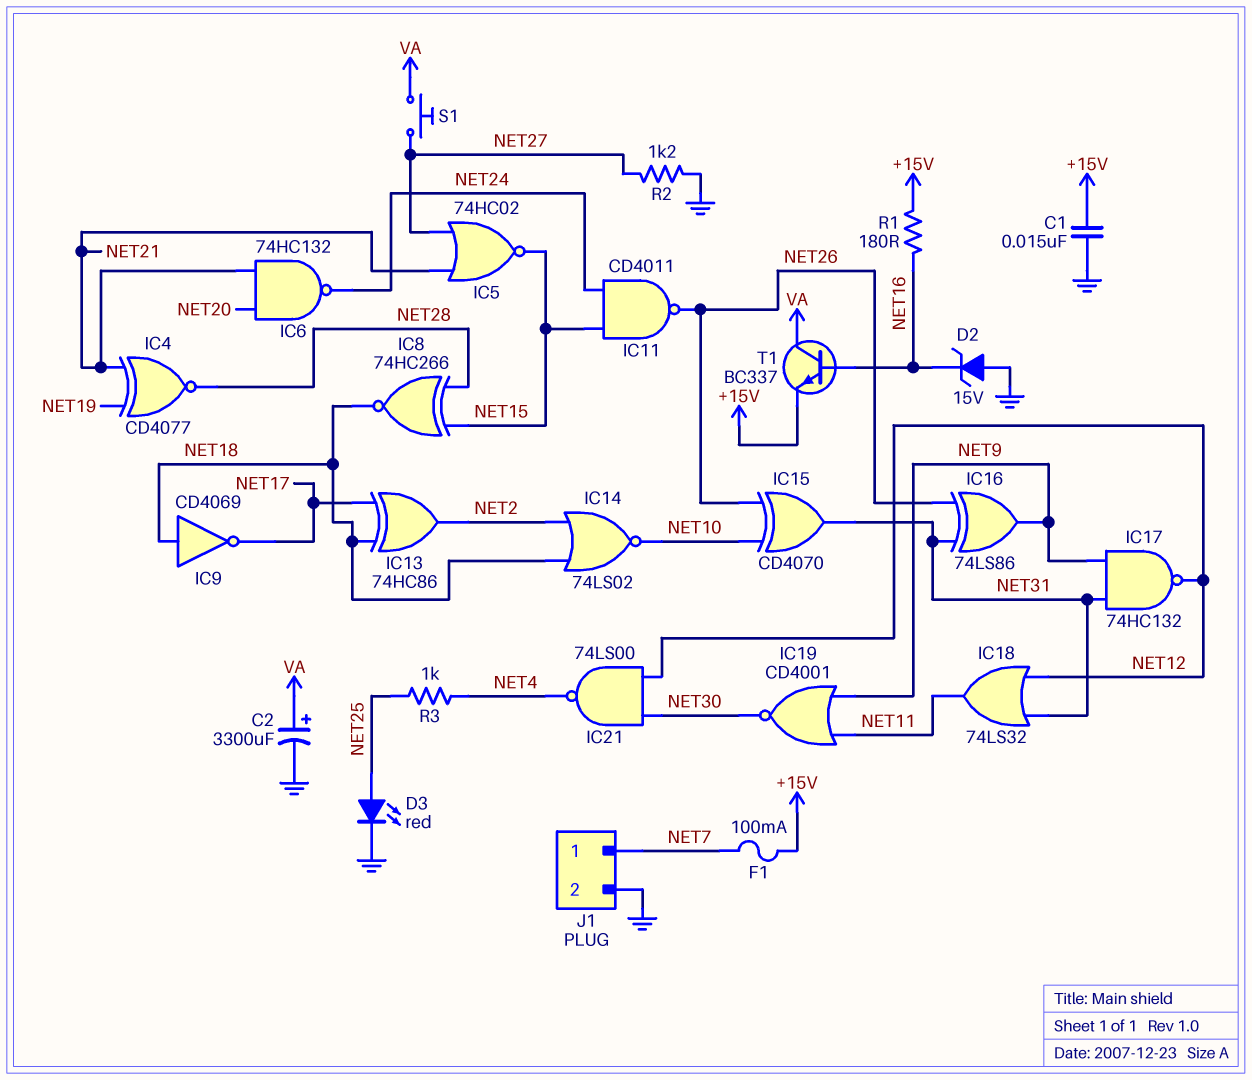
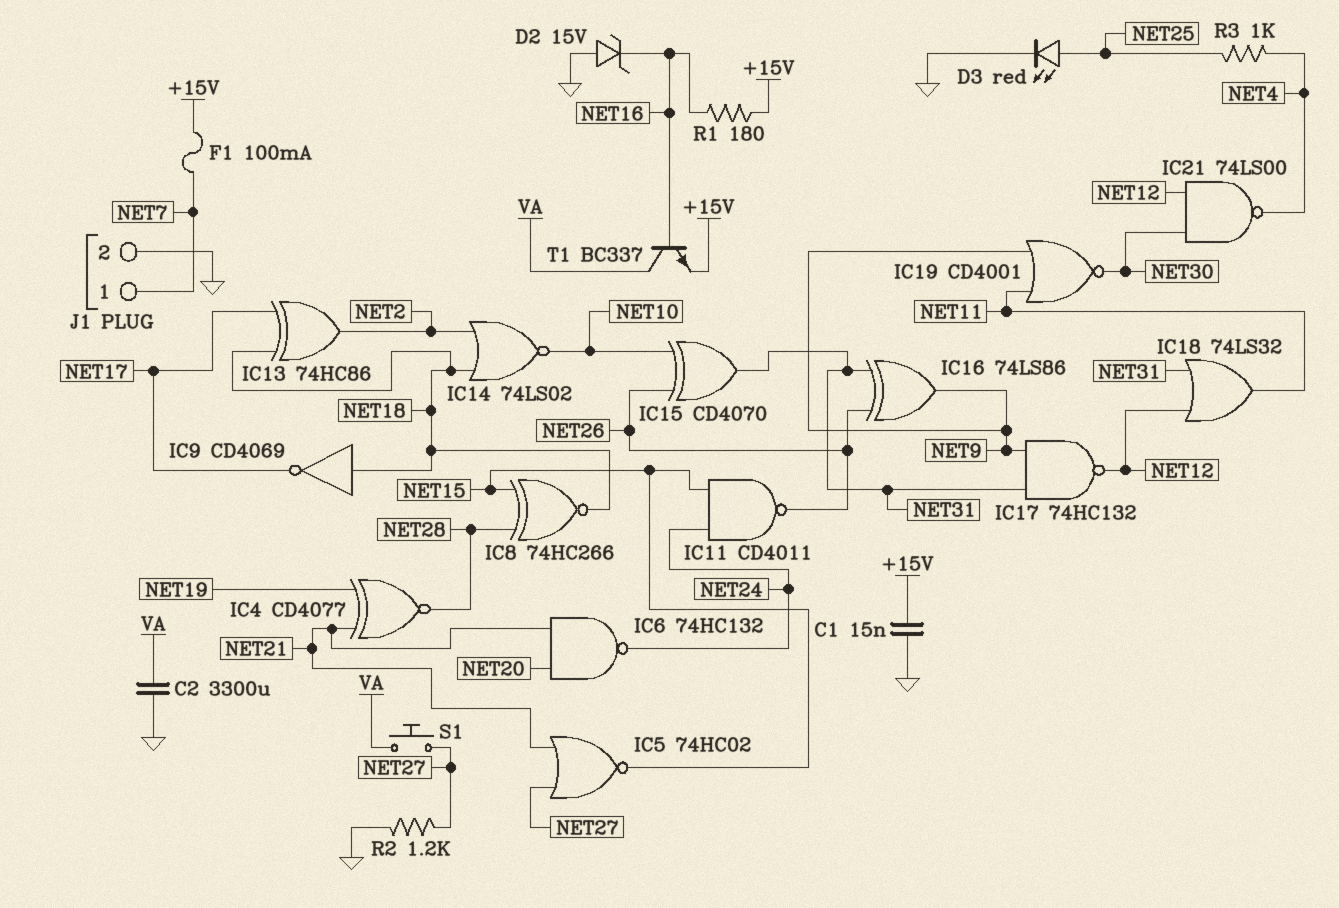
C2: 3300uF (plus VA, minus GND) -> 3300uF (GND, VA)

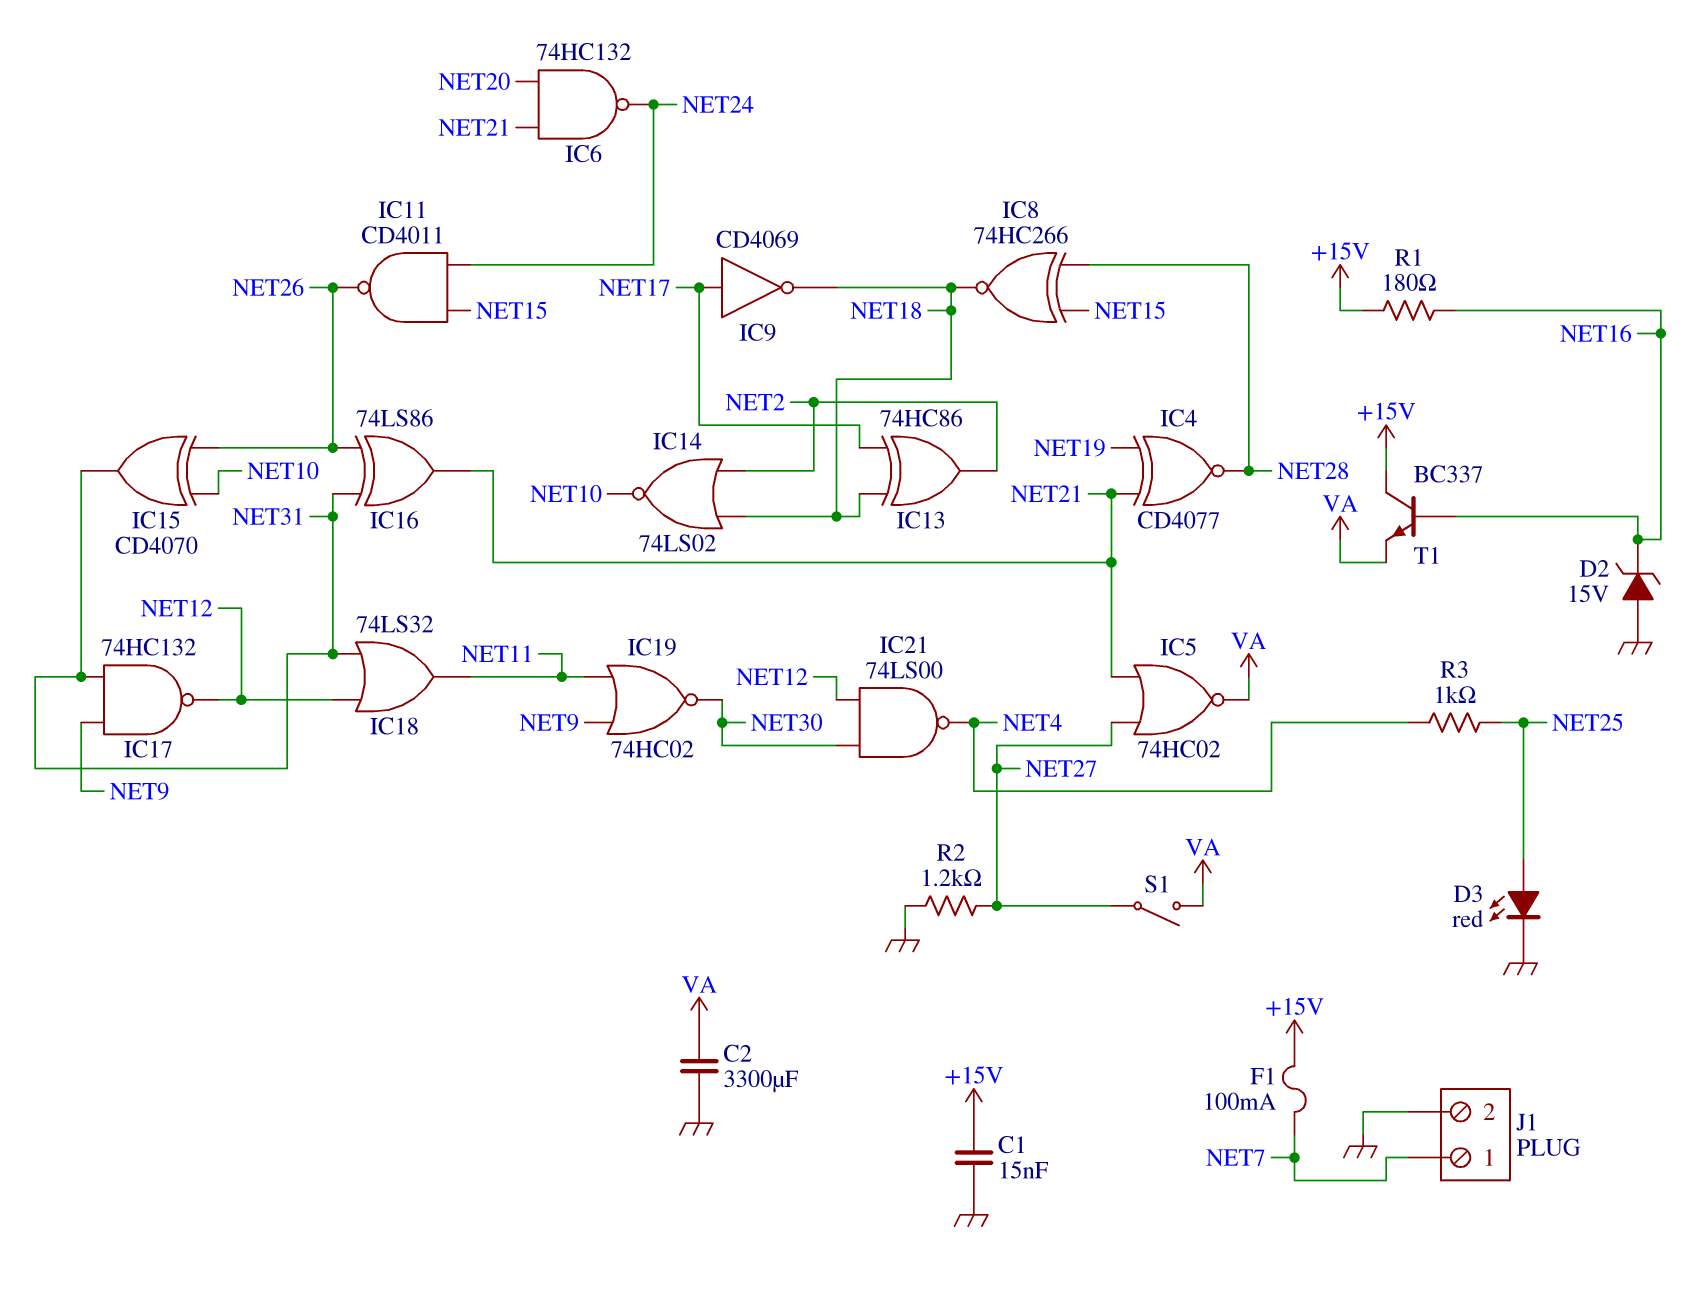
IC5: NOR 74HC02 (in NET21, in NET27, out NET15) -> NOR 74HC02 (in NET21, in NET27, out VA)
IC9: NOT CD4069 (in NET18, out NET17) -> NOT CD4069 (in NET17, out NET18)
IC16: XOR 74LS86 (in NET26, in NET31, out NET9) -> XOR 74LS86 (in NET26, in NET31, out NET21)
IC19: NOR CD4001 (in NET9, in NET11, out NET30) -> NOR 74HC02 (in NET9, in NET11, out NET30)
S1: button (NET27, VA) -> switch (NET27, VA)
T1: NPN BC337 (B NET16, C VA, E +15V) -> NPN BC337 (B NET16, C +15V, E VA)

